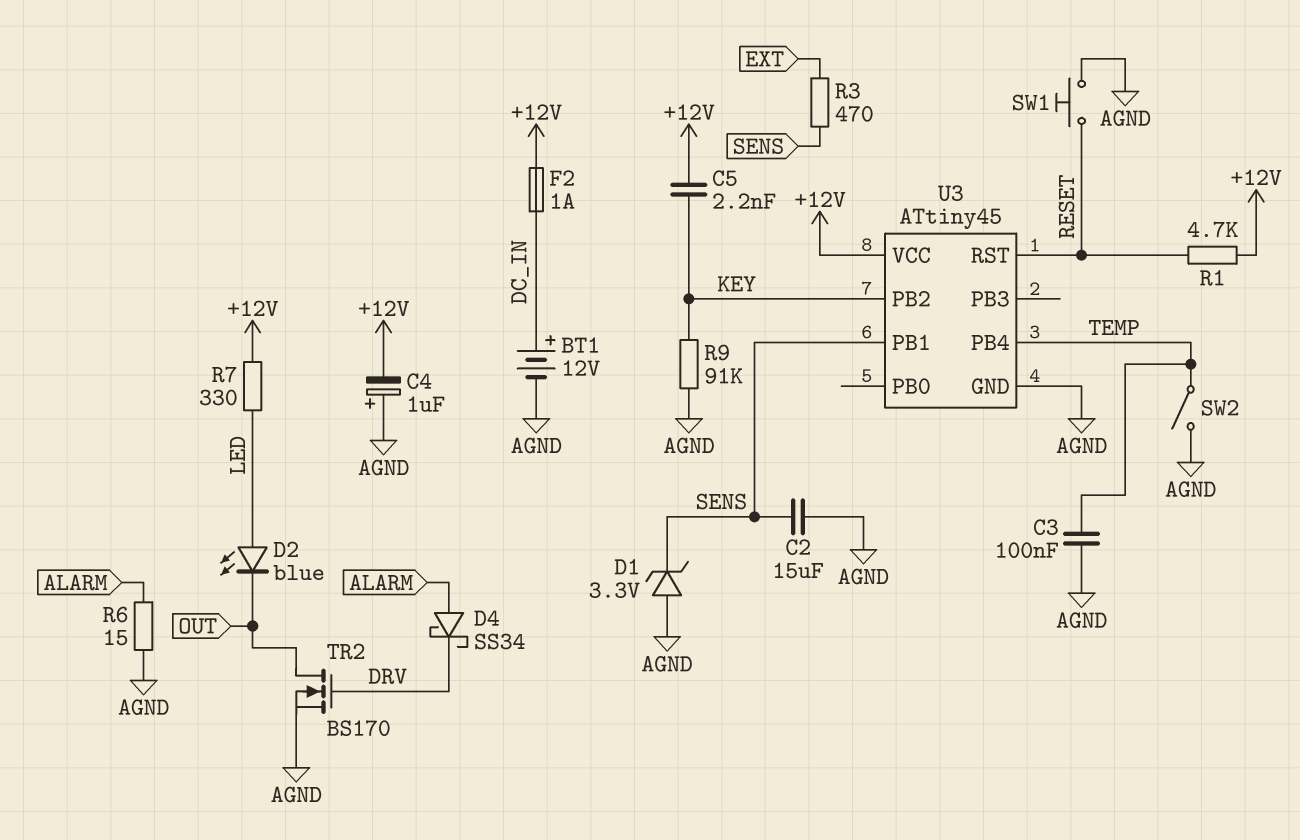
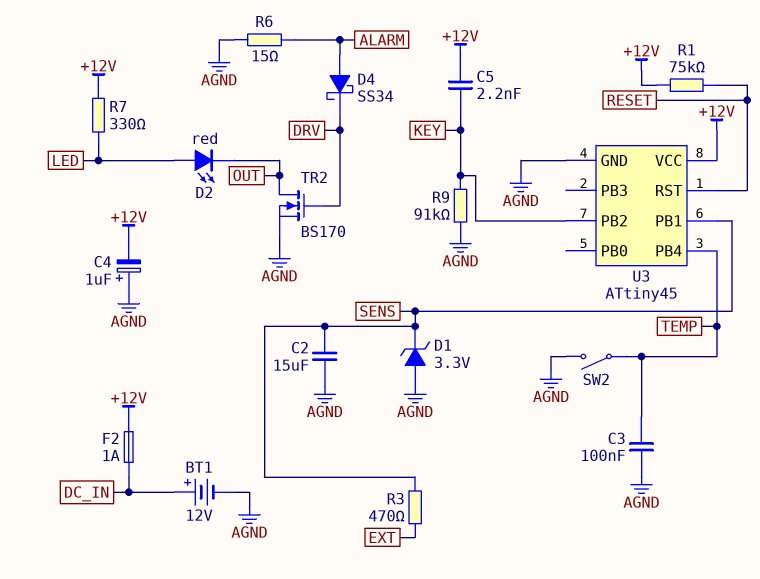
D2: LED blue (A LED, K OUT) -> LED red (A LED, K OUT)
R1: 4.7k (+12V, RESET) -> 75k (+12V, RESET)
SW1: button (AGND, RESET) -> none

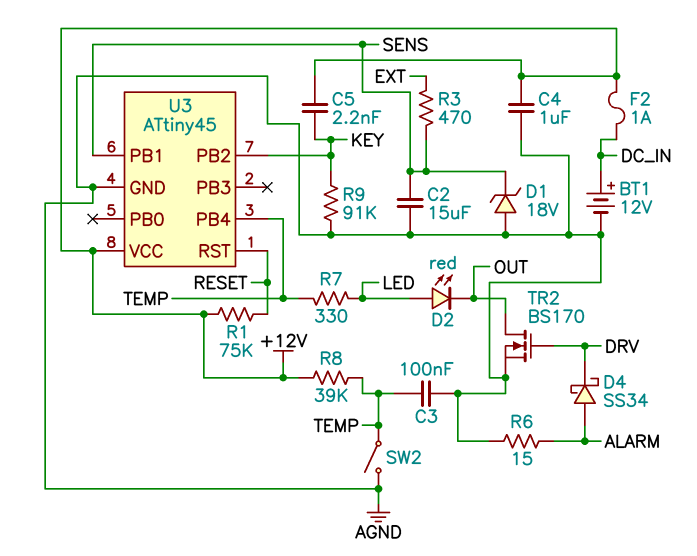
C4: 1uF (plus AGND, minus +12V) -> 1uF (+12V, AGND)
D1: zener 3.3V (A AGND, K SENS) -> zener 18V (A AGND, K SENS)
R7: 330 (+12V, LED) -> 330 (LED, TEMP)
R8: none -> 39k (+12V, TEMP)

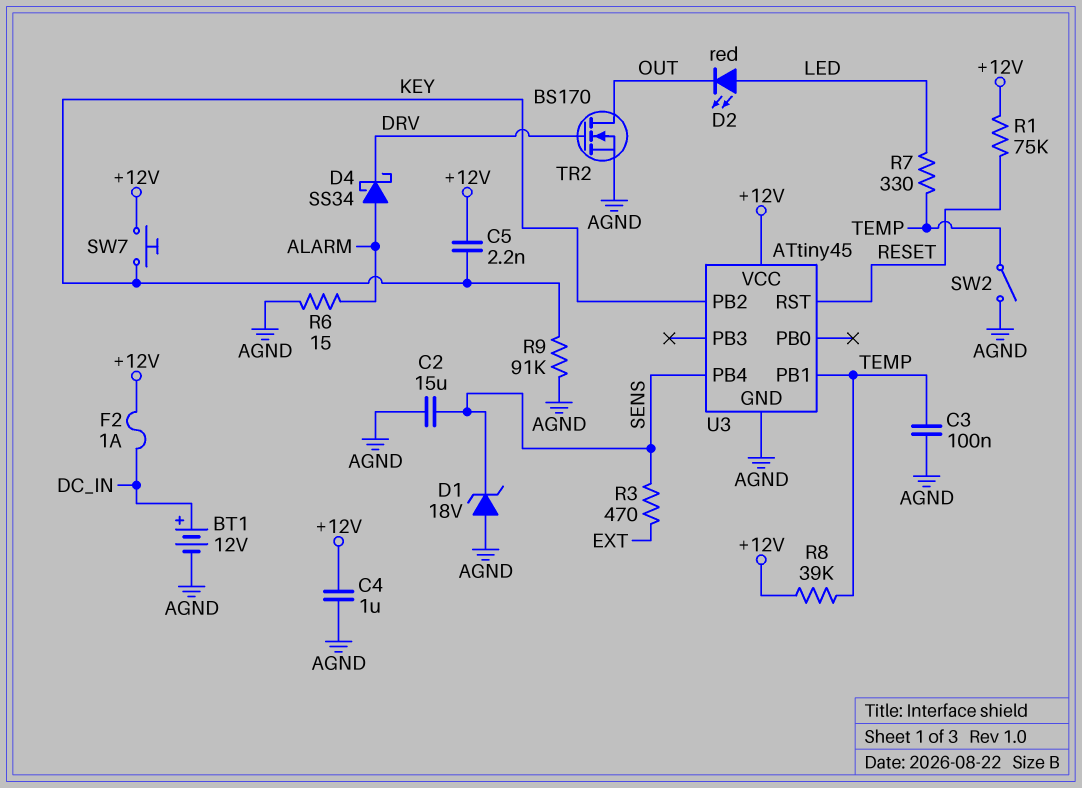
SW7: none -> button (+12V, KEY)
U3 pin PB1: SENS -> TEMP
U3 pin PB4: TEMP -> SENS

